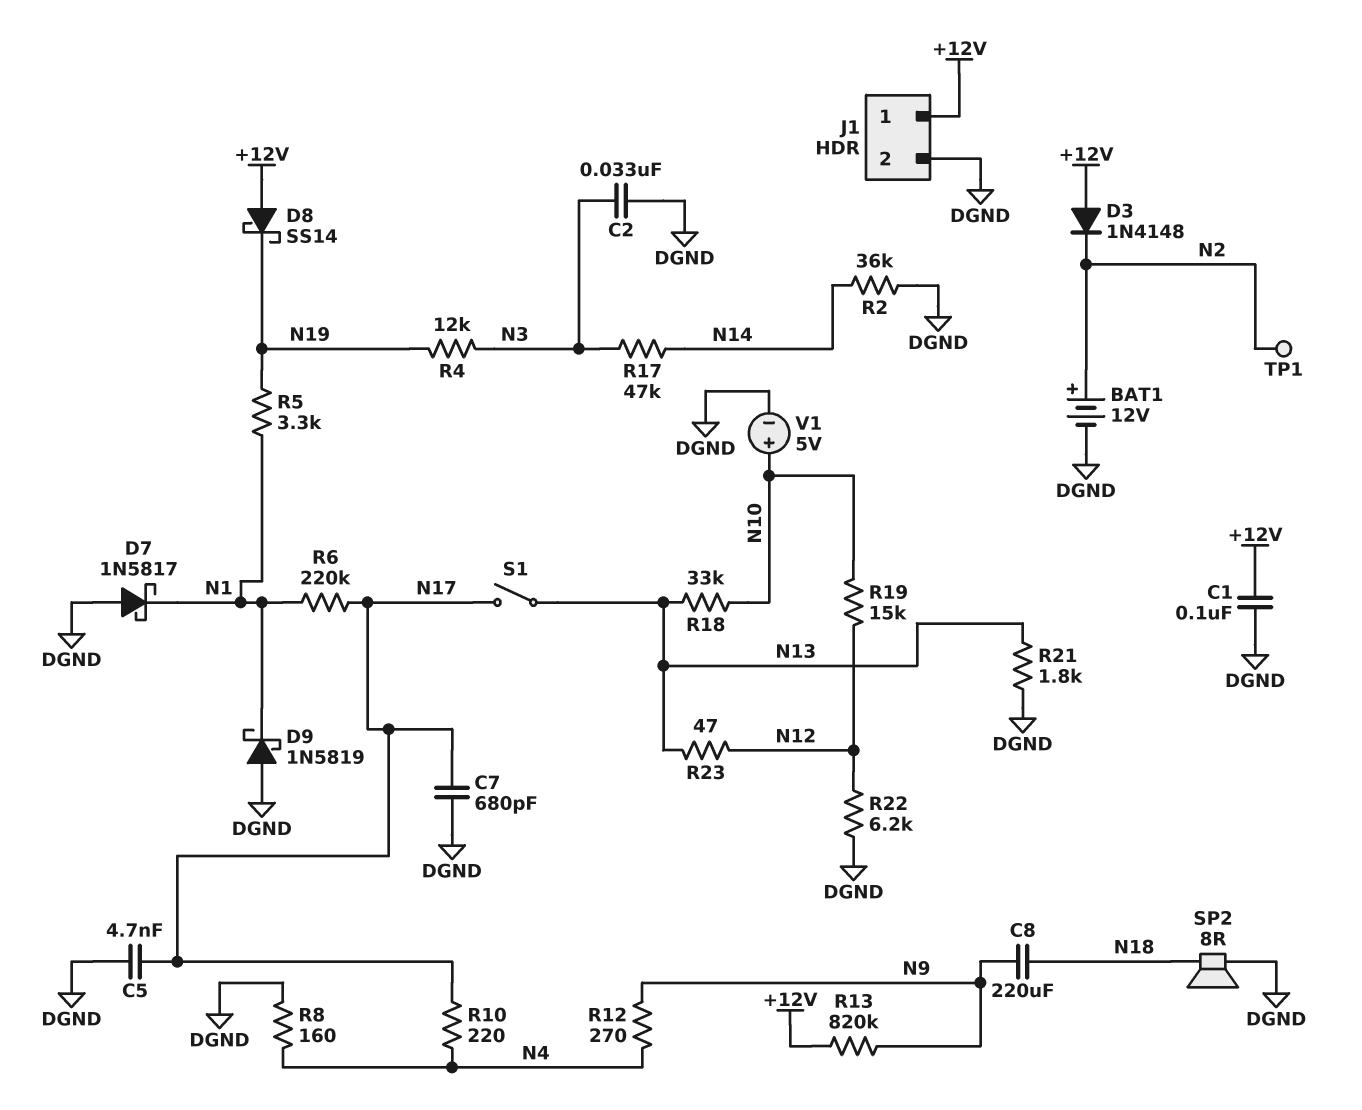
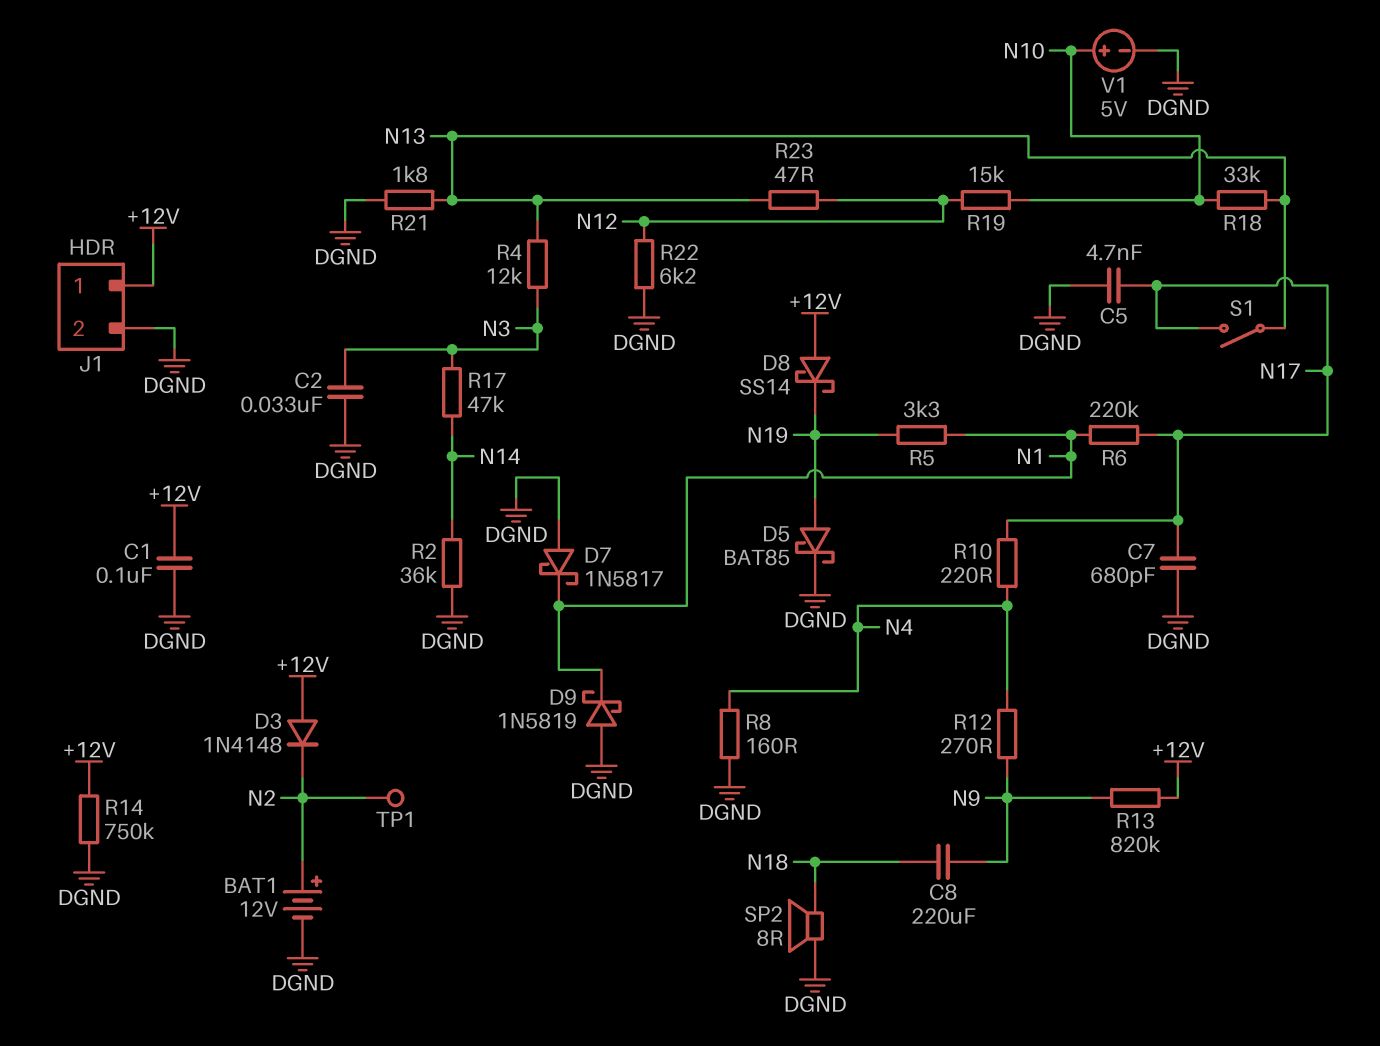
D5: none -> schottky BAT85 (A N19, K DGND)
R4: 12k (N3, N19) -> 12k (N3, N13)
R14: none -> 750k (+12V, DGND)

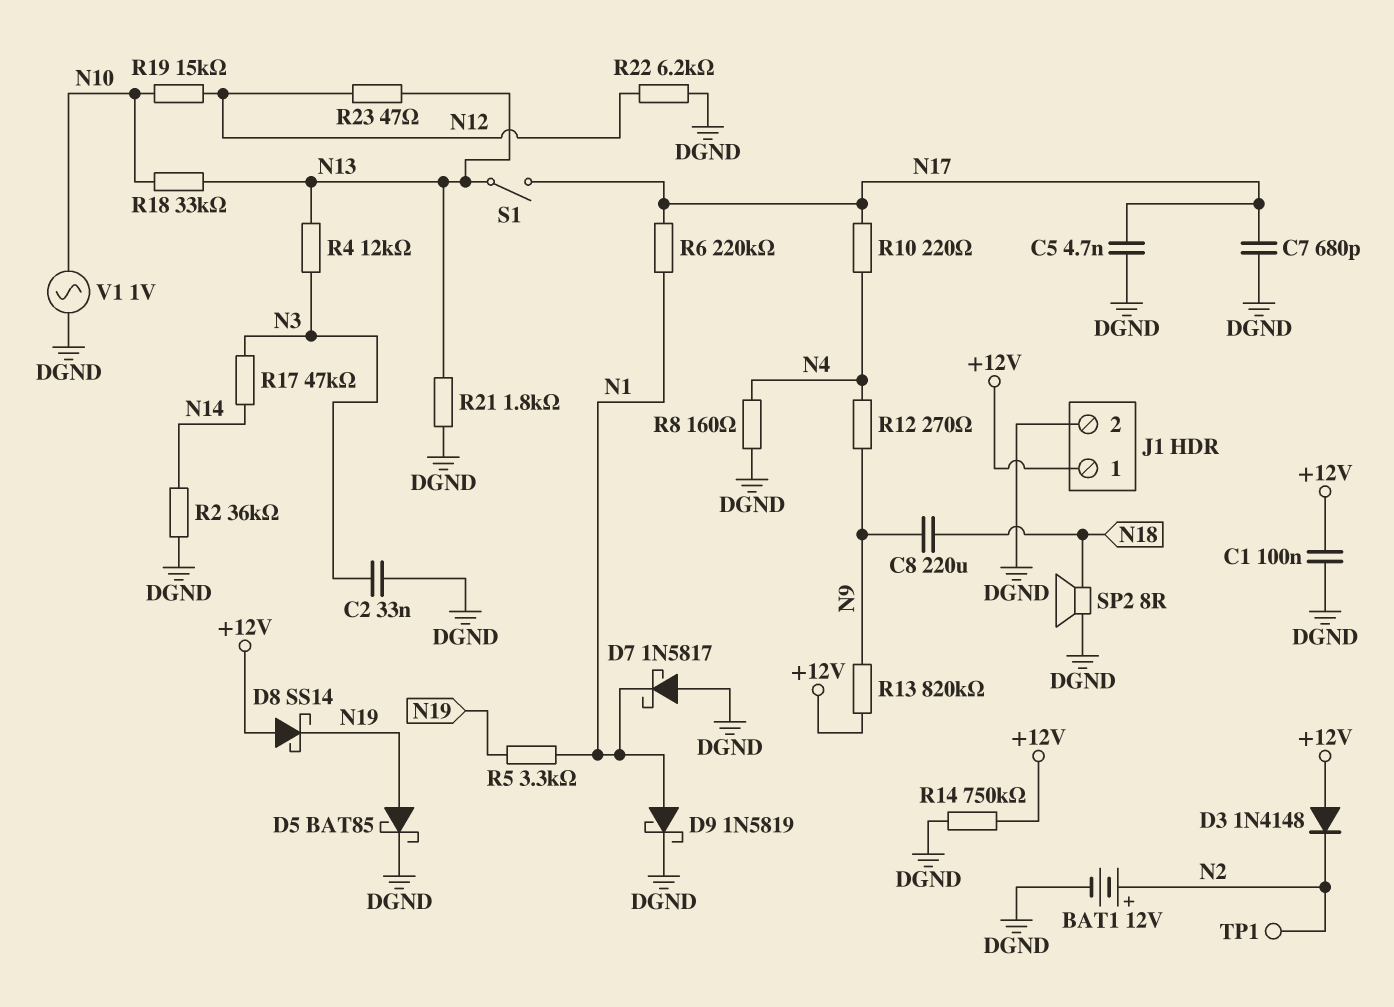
D9: schottky 1N5819 (A DGND, K N1) -> schottky 1N5819 (A N1, K DGND)
V1: 5V (plus N10, minus DGND) -> AC 1V (DGND, N10)

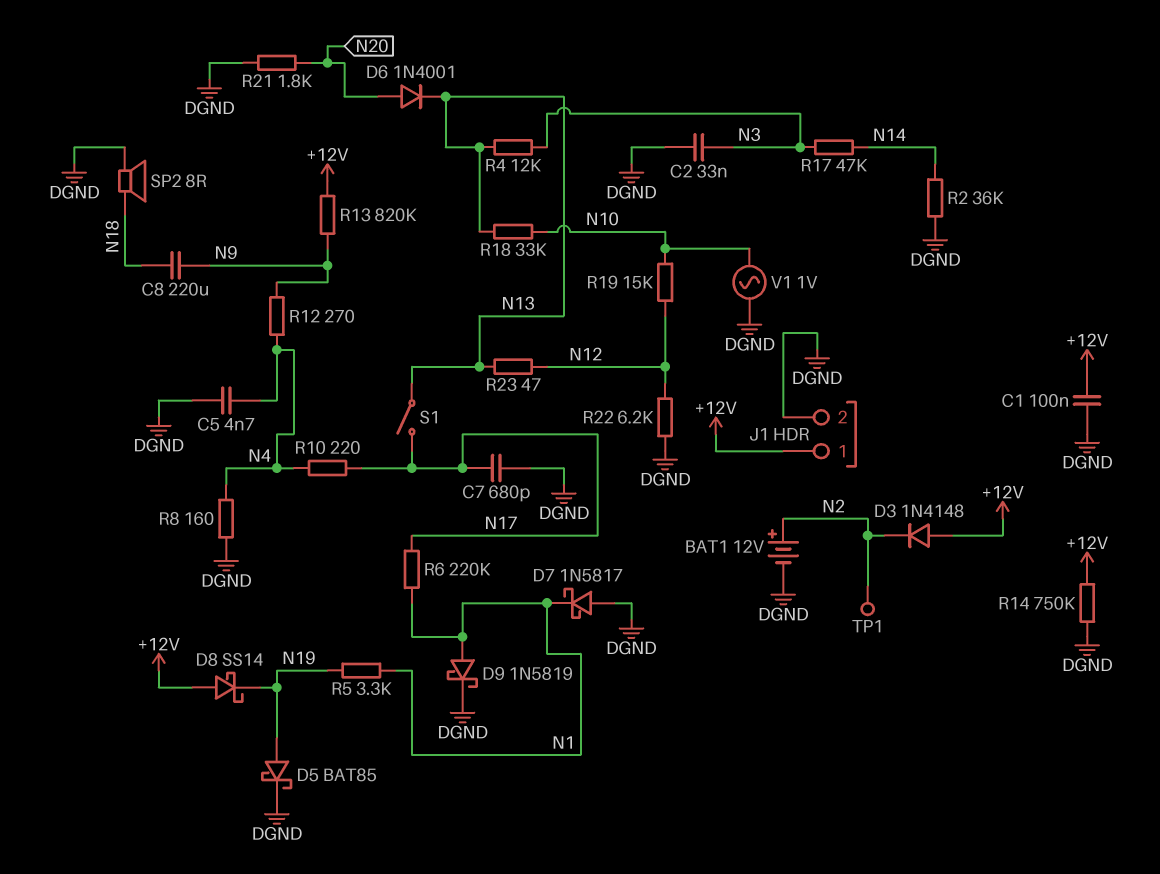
C5: 4.7nF (DGND, N17) -> 4.7nF (DGND, N4)
D6: none -> diode 1N4001 (A N20, K N13)
R21: 1.8k (DGND, N13) -> 1.8k (DGND, N20)

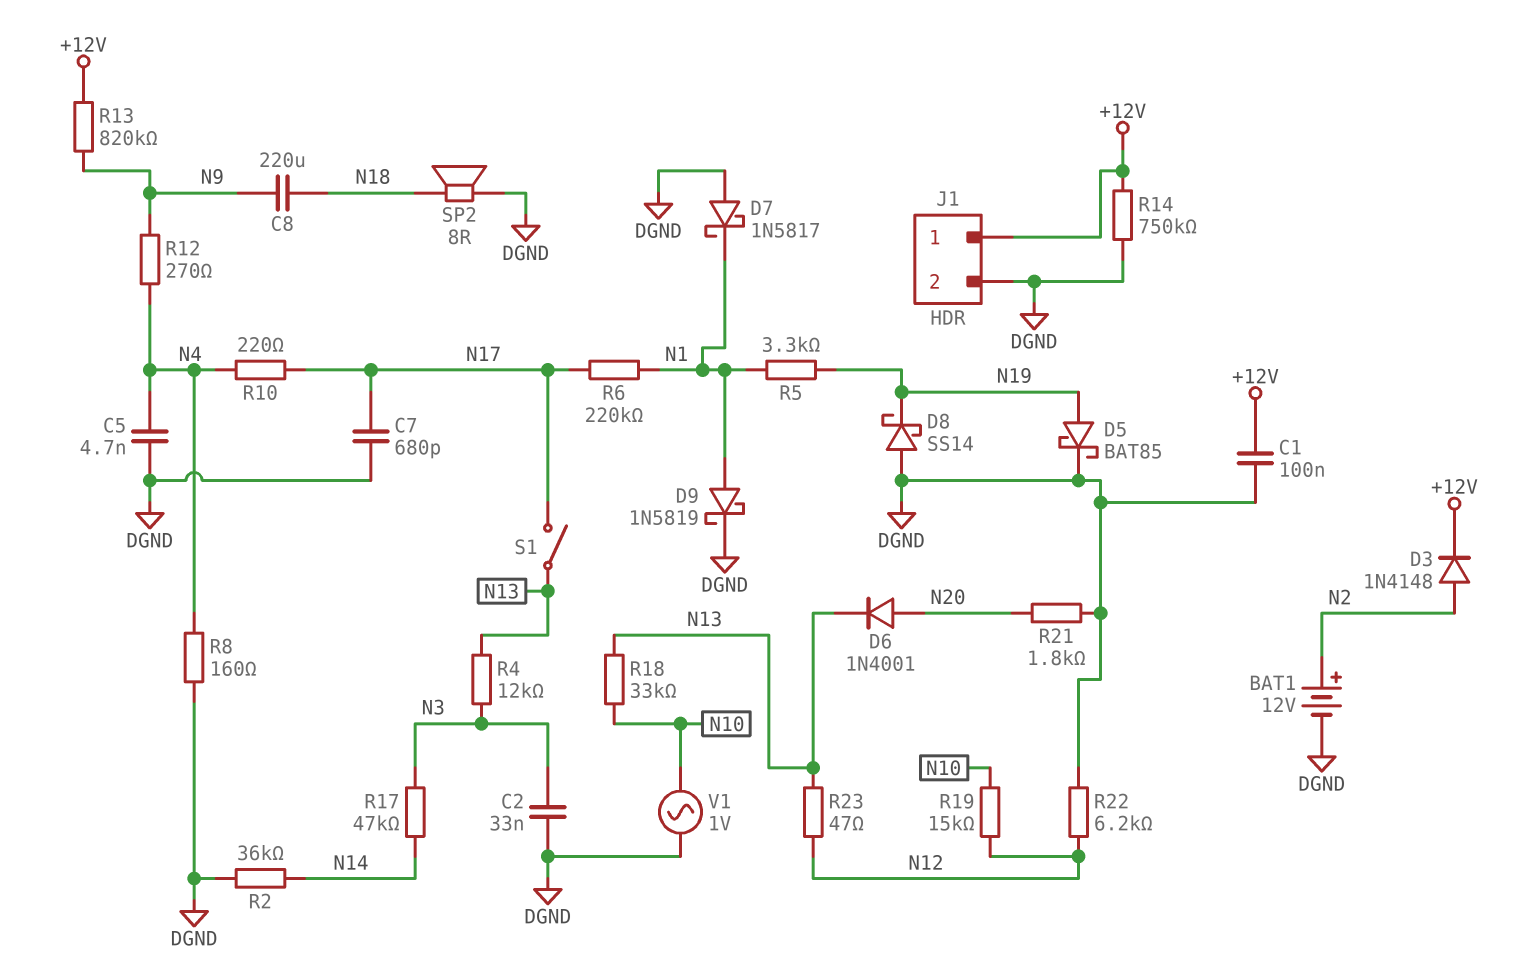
D3: diode 1N4148 (A +12V, K N2) -> diode 1N4148 (A N2, K +12V)
D8: schottky SS14 (A +12V, K N19) -> schottky SS14 (A DGND, K N19)
TP1: test point (N2) -> none

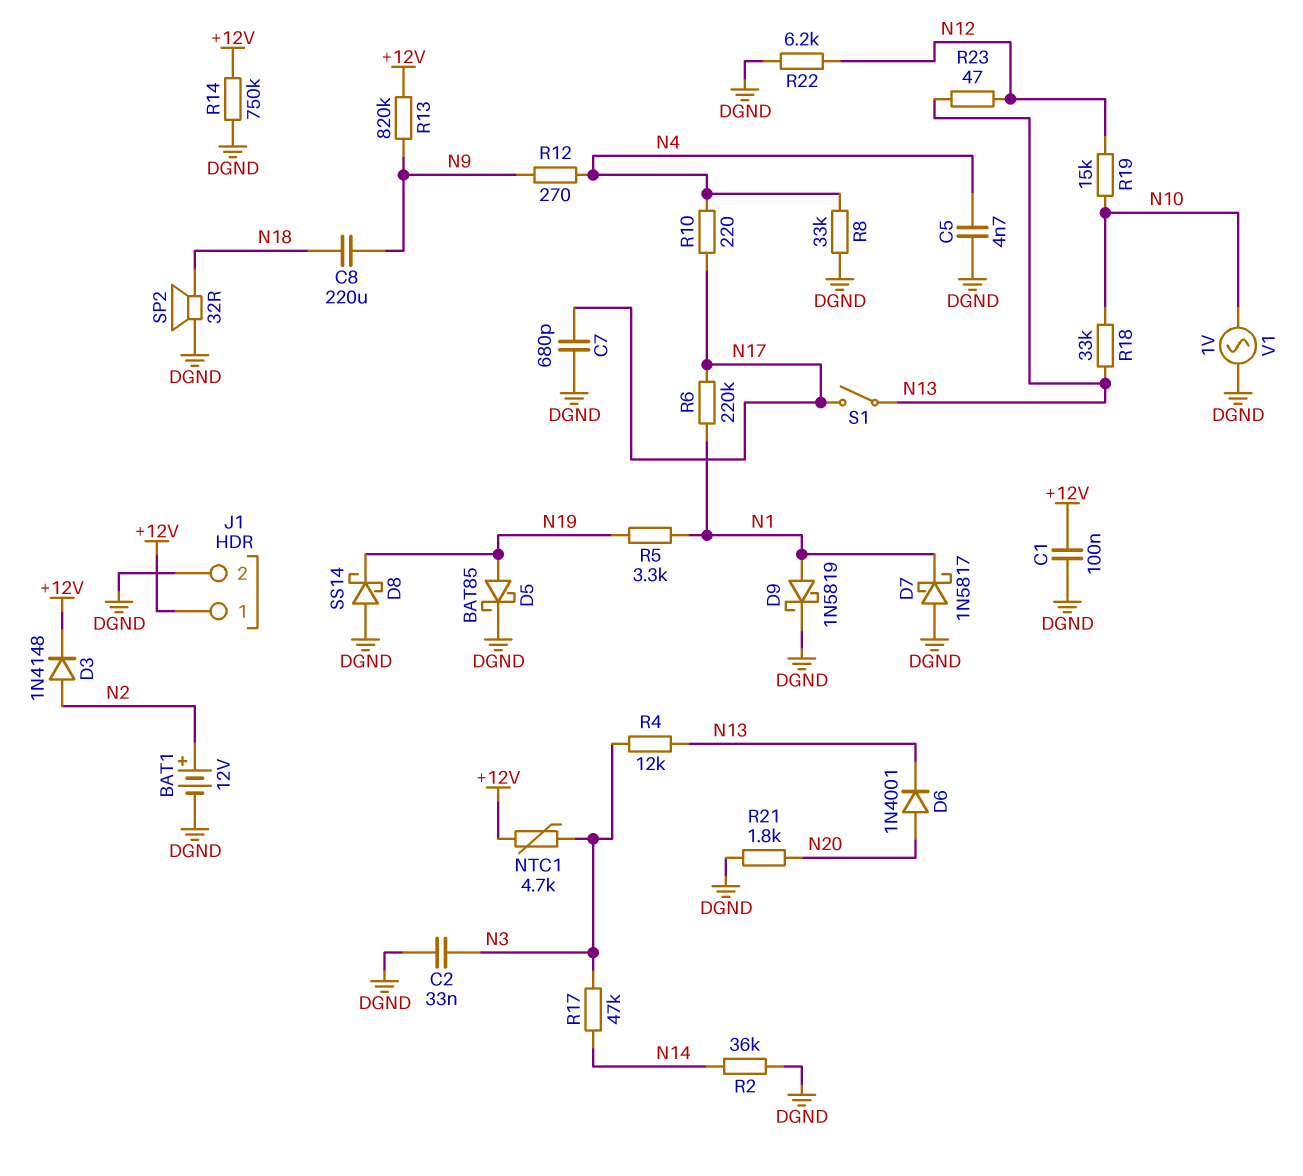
NTC1: none -> 4.7k (+12V, N3)
R8: 160 (DGND, N4) -> 33k (DGND, N4)
SP2: speaker 8R (DGND, N18) -> speaker 32R (DGND, N18)

